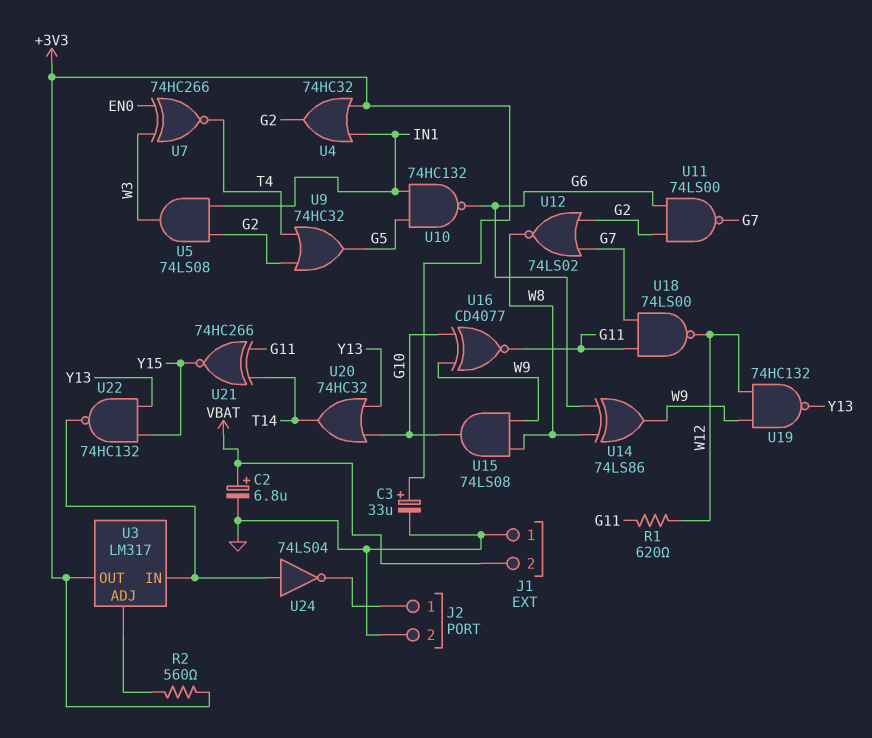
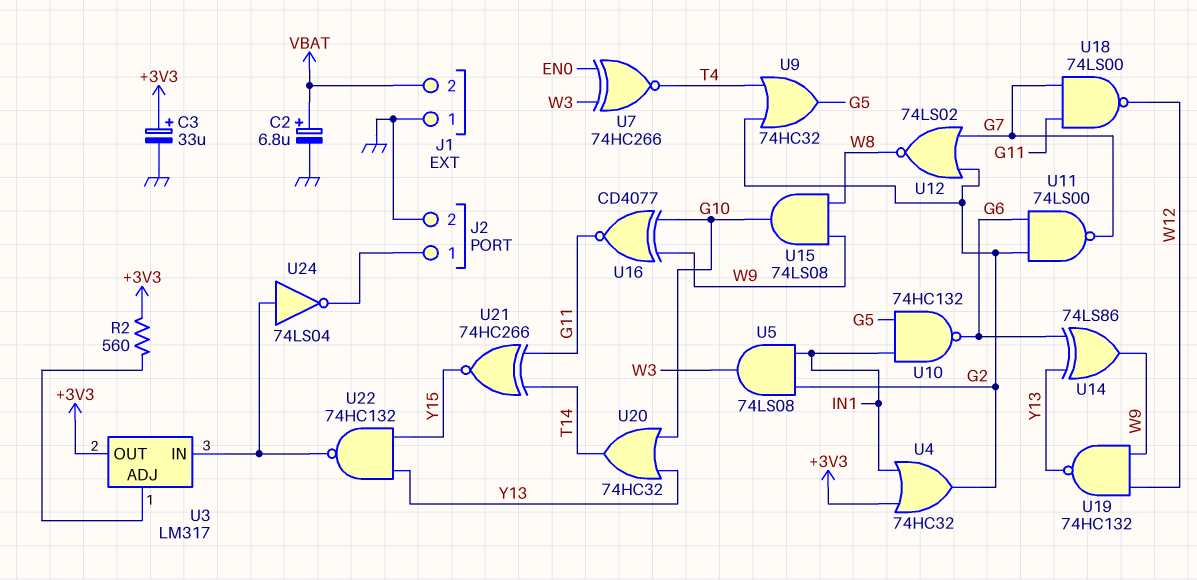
R1: 620 (G11, W12) -> none
U14: XOR 74LS86 (in G6, in W8, out W9) -> XOR 74LS86 (in G6, in Y13, out W9)

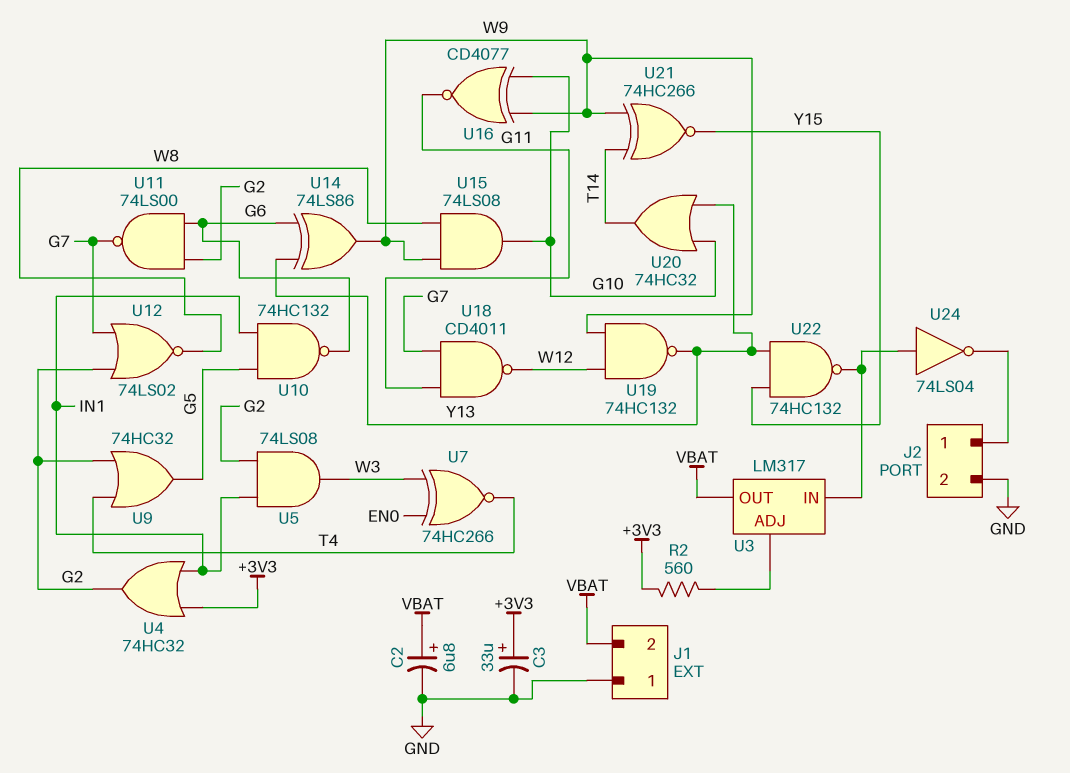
U3 pin OUT: +3V3 -> VBAT
U18: NAND 74LS00 (in G7, in G11, out W12) -> NAND CD4011 (in G7, in G11, out W12)
U21: XNOR 74HC266 (in G11, in T14, out Y15) -> XNOR 74HC266 (in T14, in W9, out Y15)

